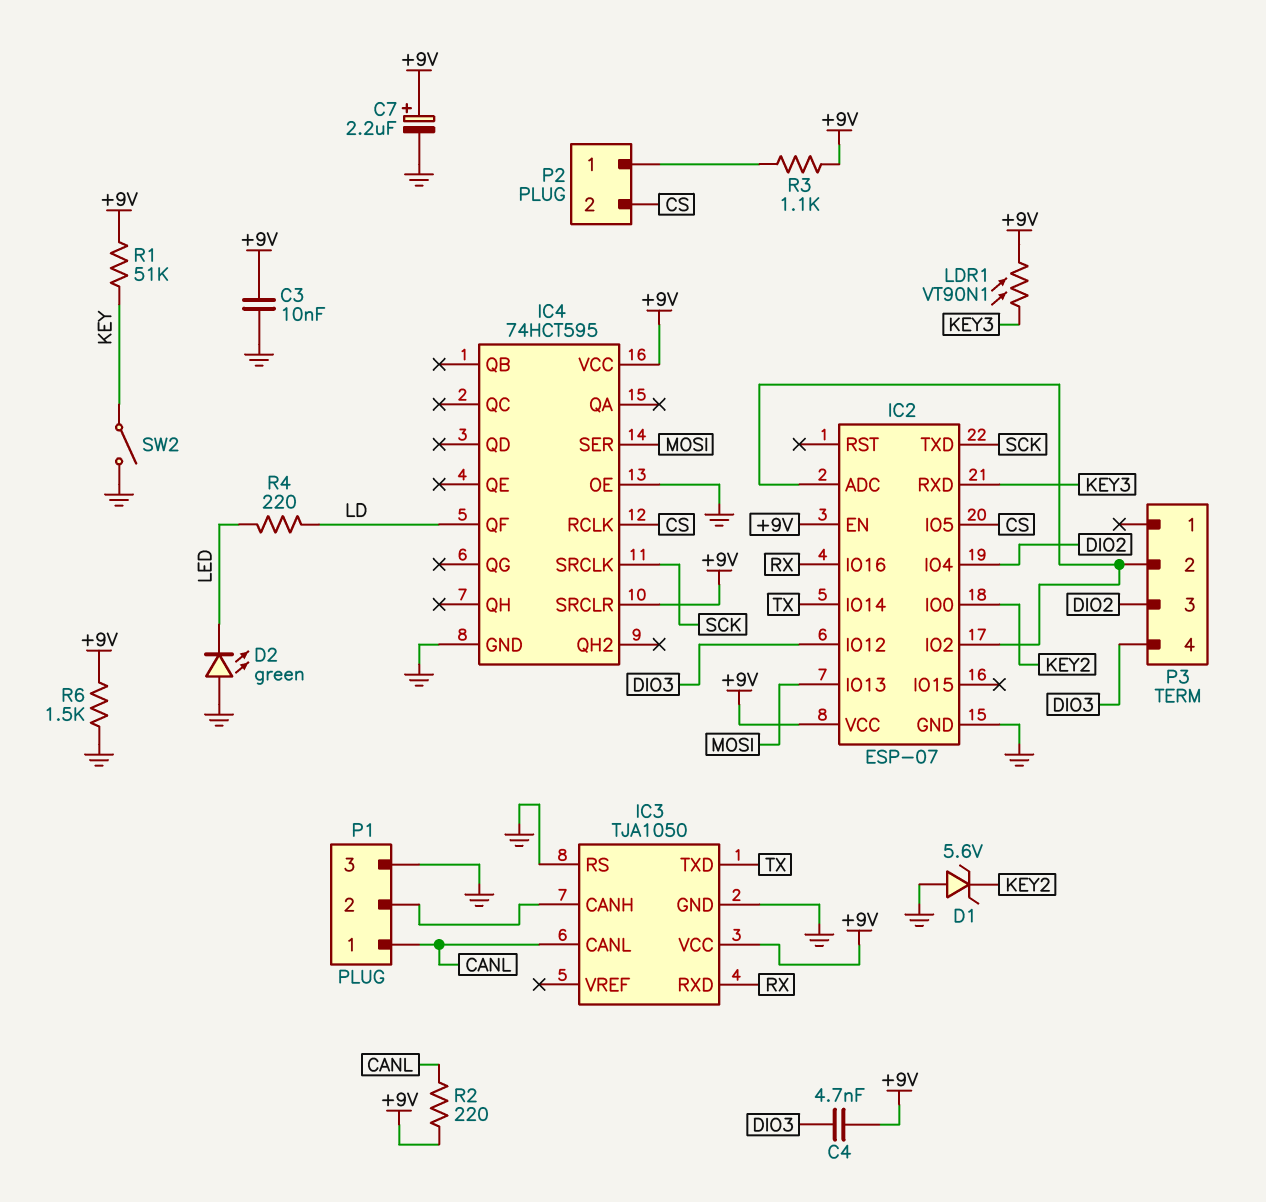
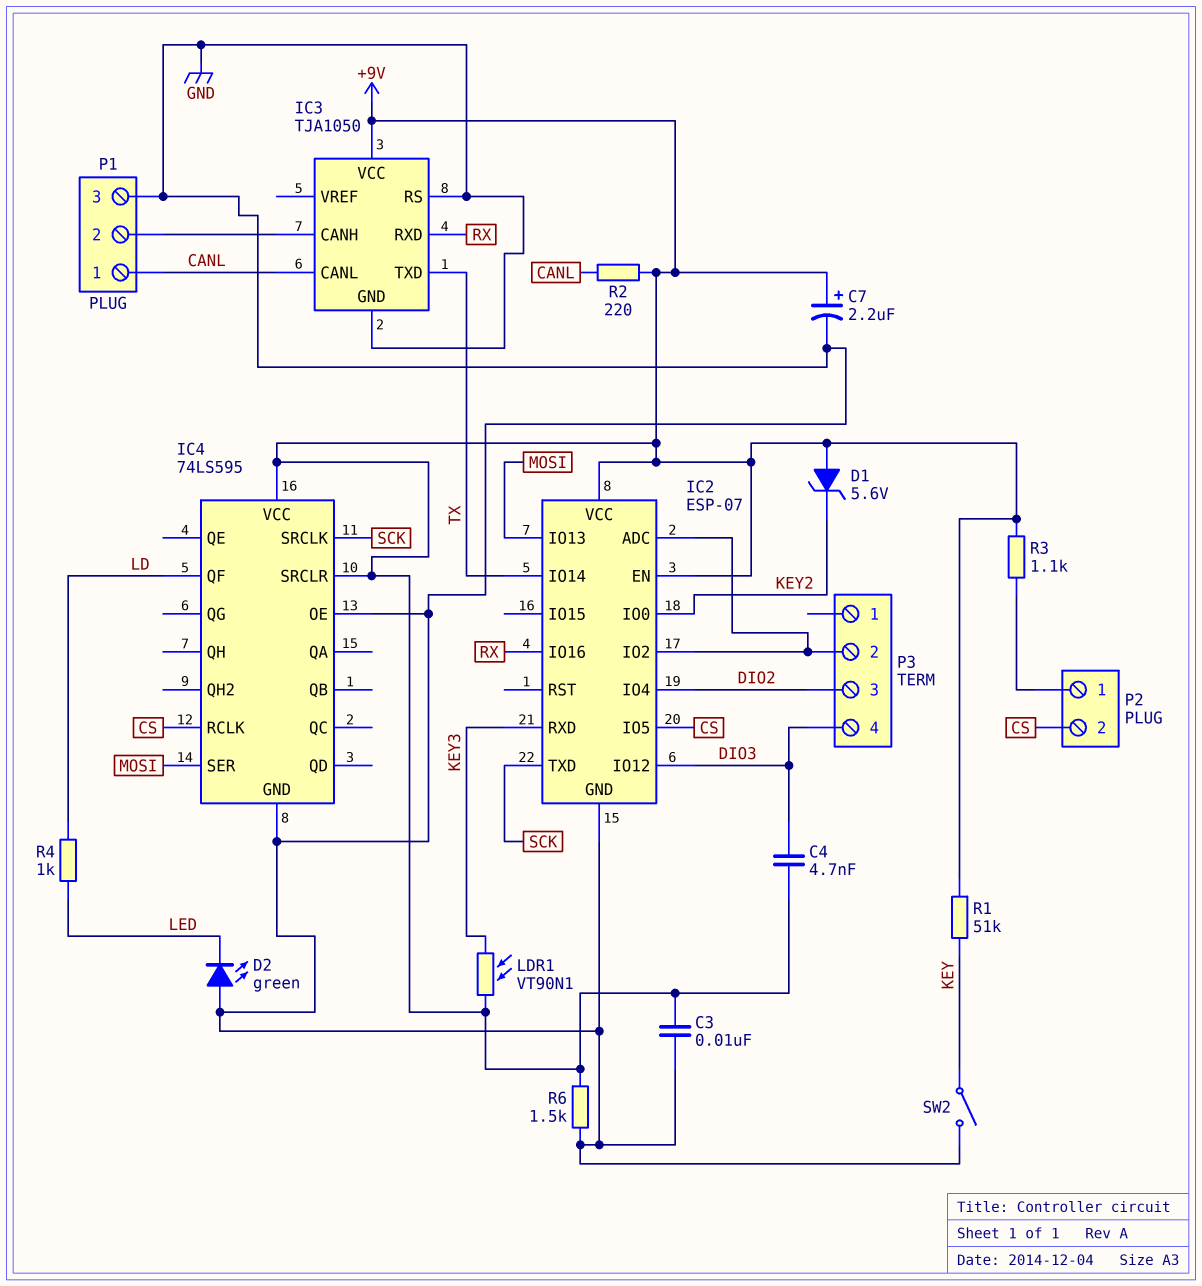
D1: zener 5.6V (A GND, K KEY2) -> zener 5.6V (A +9V, K KEY2)
IC4: 74HCT595 -> 74LS595
R4: 220 (LD, LED) -> 1k (LD, LED)

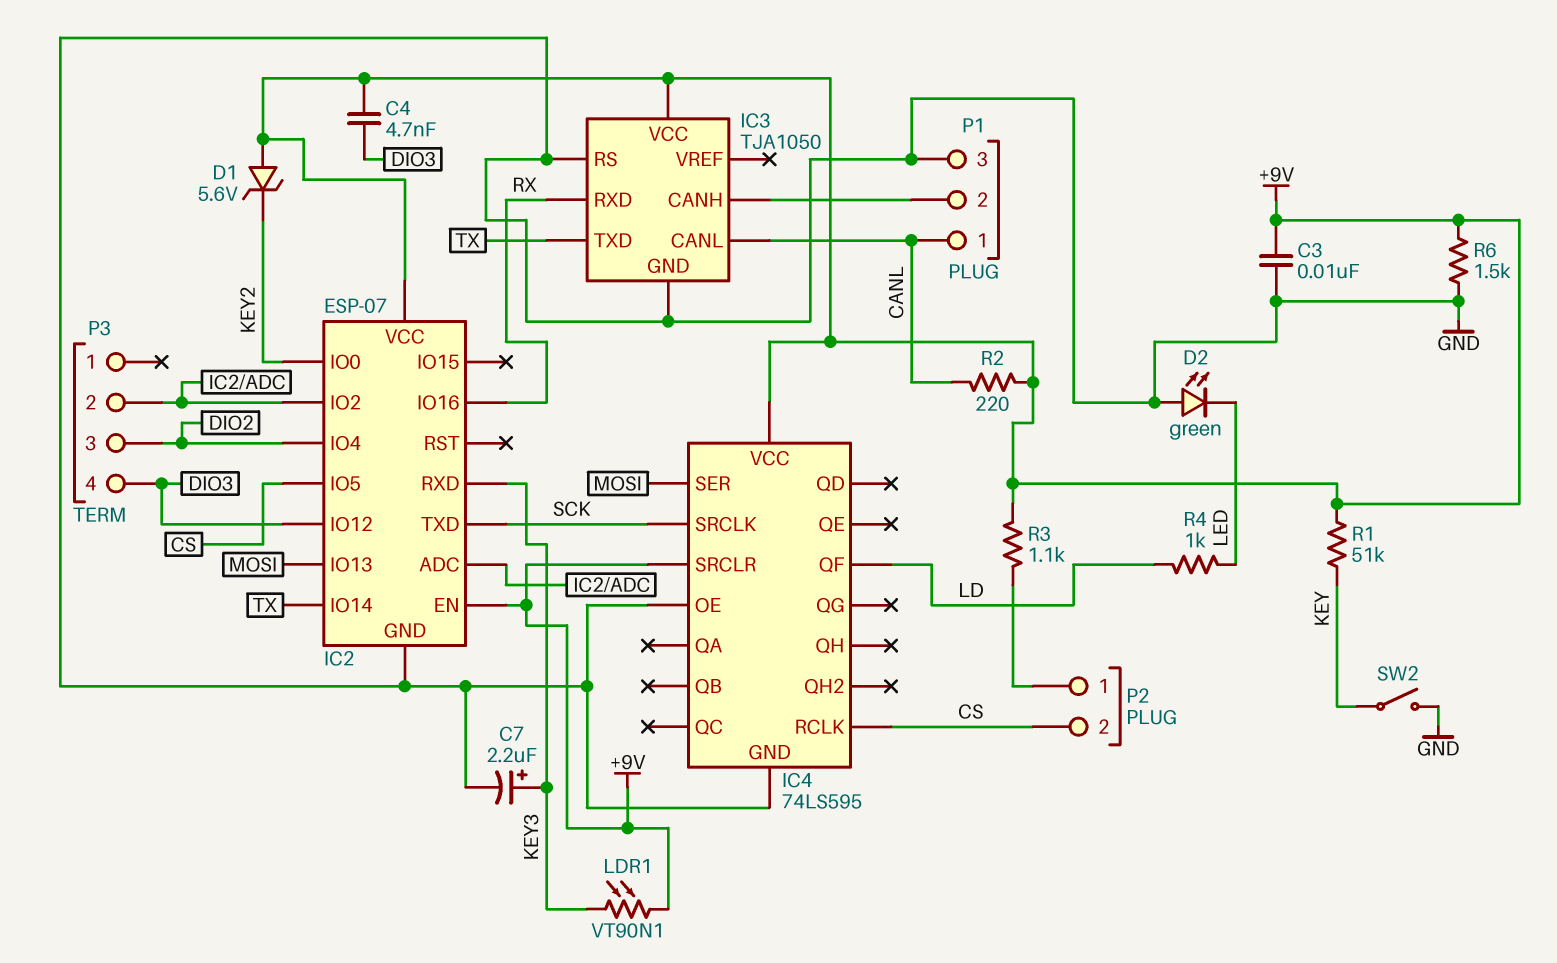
C7: 2.2uF (plus +9V, minus GND) -> 2.2uF (plus KEY3, minus GND)

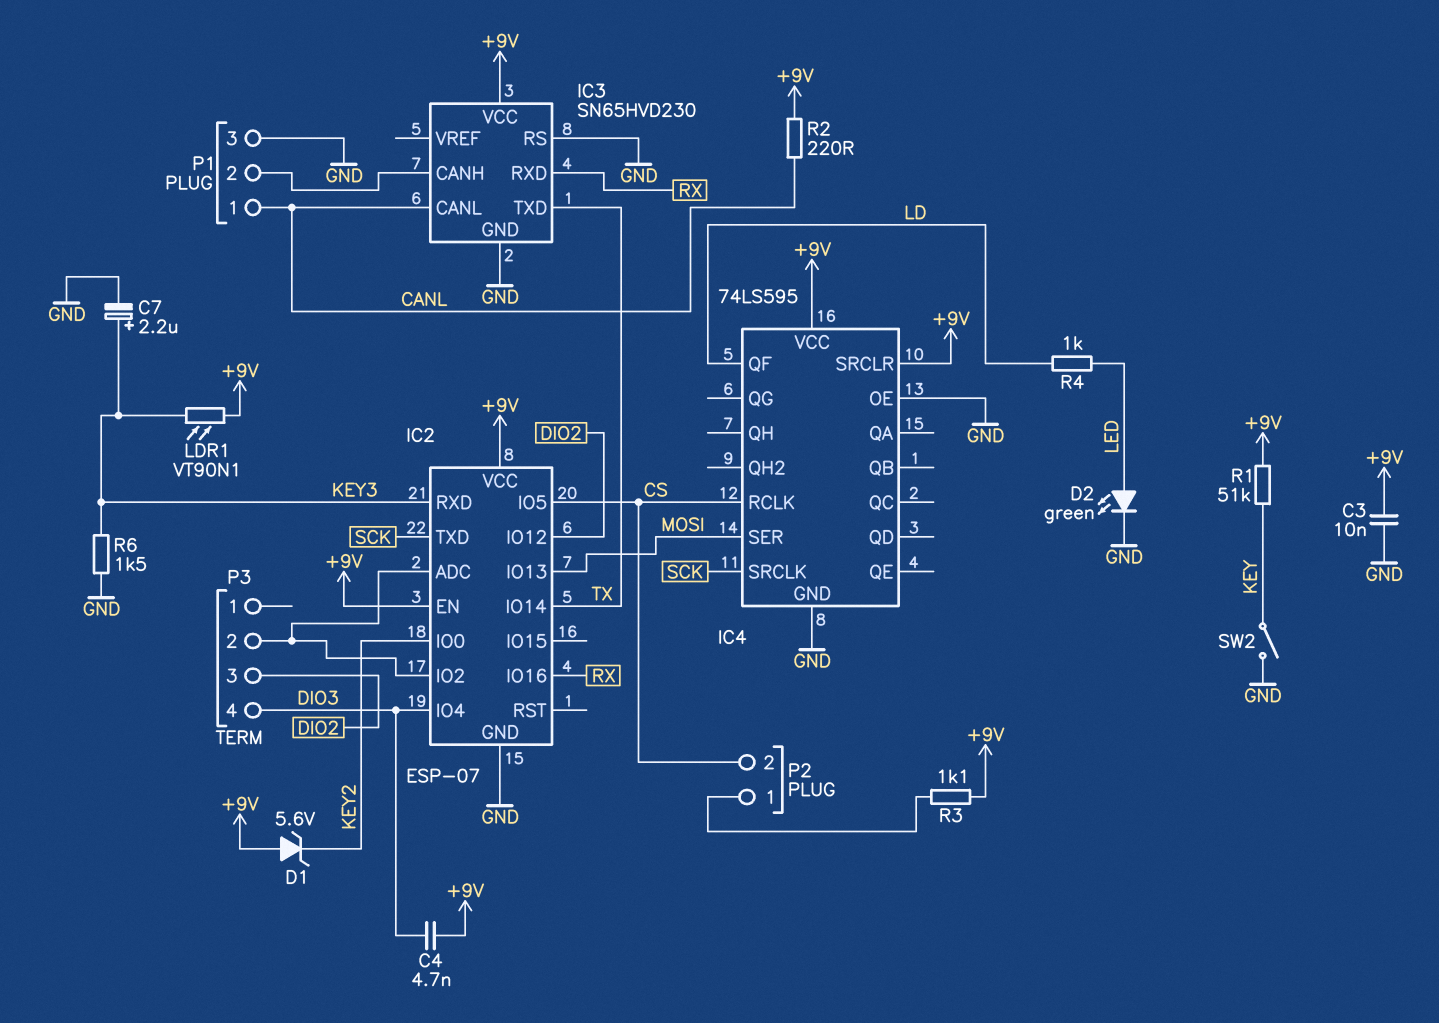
D2: LED green (A GND, K LED) -> LED green (A LED, K GND)
IC2 pin IO4: DIO2 -> DIO3
IC2 pin IO12: DIO3 -> DIO2
IC3: TJA1050 -> SN65HVD230
R6: 1.5k (+9V, GND) -> 1.5k (GND, KEY3)

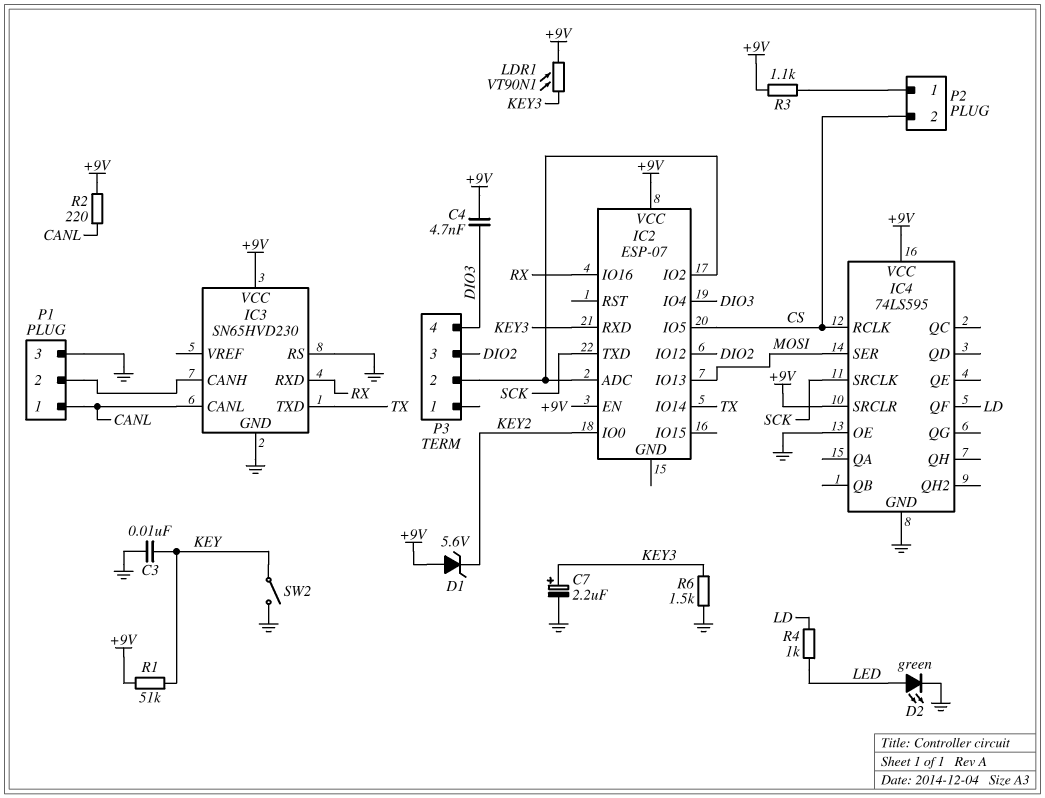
C3: 10nF (+9V, GND) -> 10nF (GND, KEY)
IC2 pin GND: GND -> none

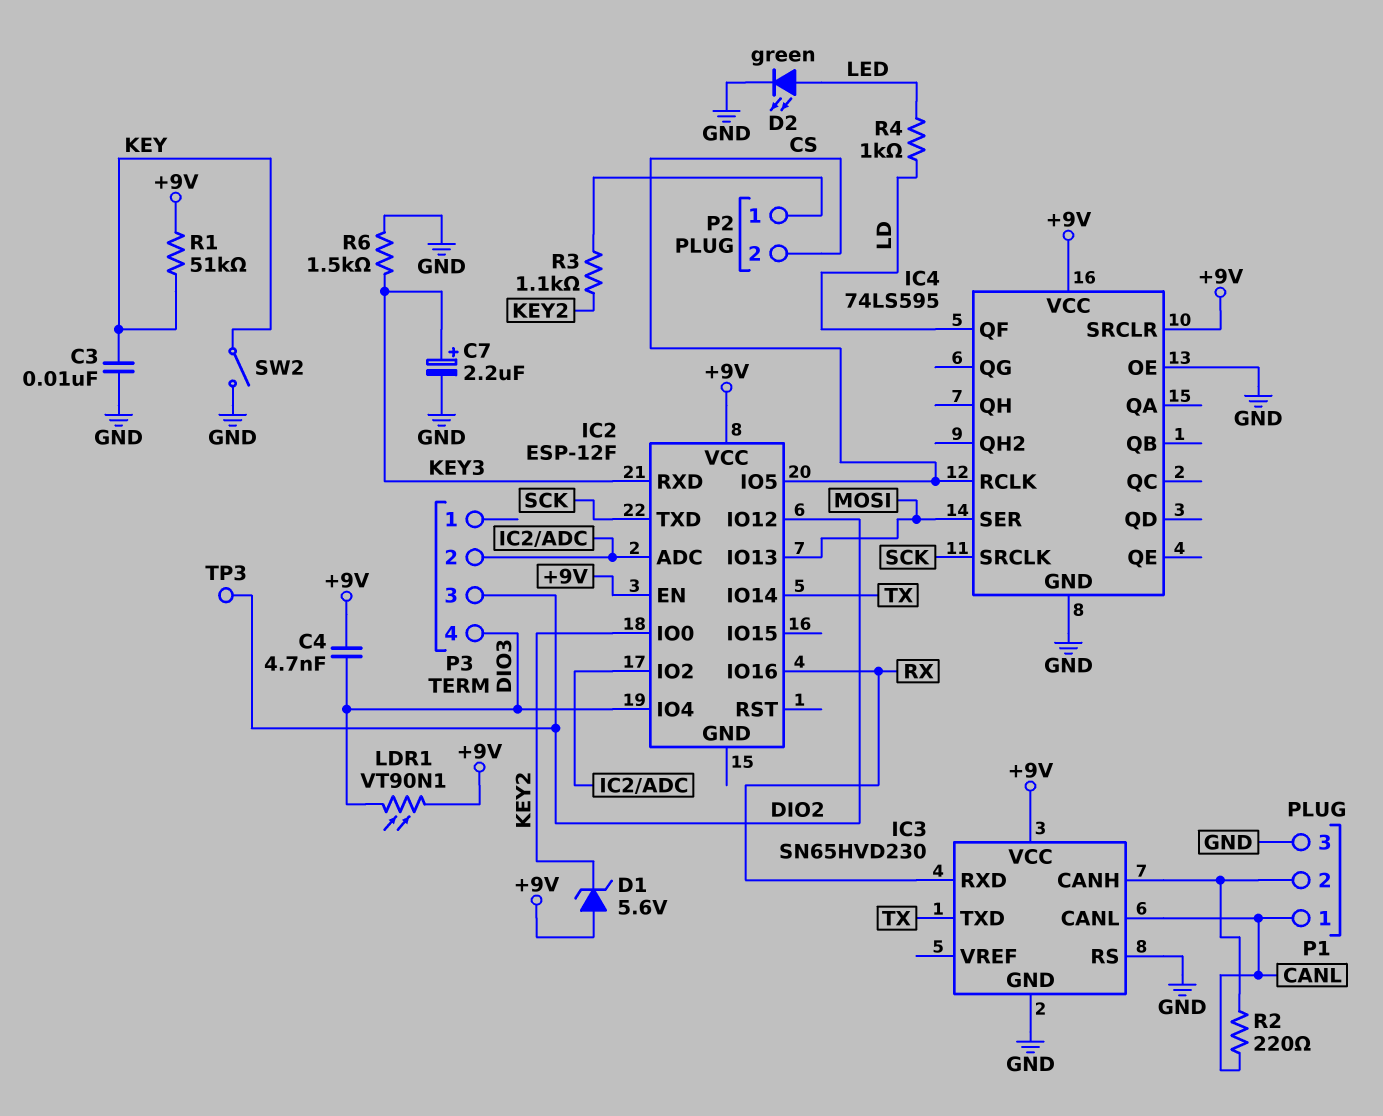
IC2: ESP-07 -> ESP-12F
LDR1: VT90N1 (+9V, KEY3) -> VT90N1 (+9V, DIO3)
R2: 220 (+9V, CANL) -> 220 (CANL, IC3/CANH)
R3: 1.1k (+9V, P2/1) -> 1.1k (KEY2, P2/1)
TP3: none -> test point (DIO2)

